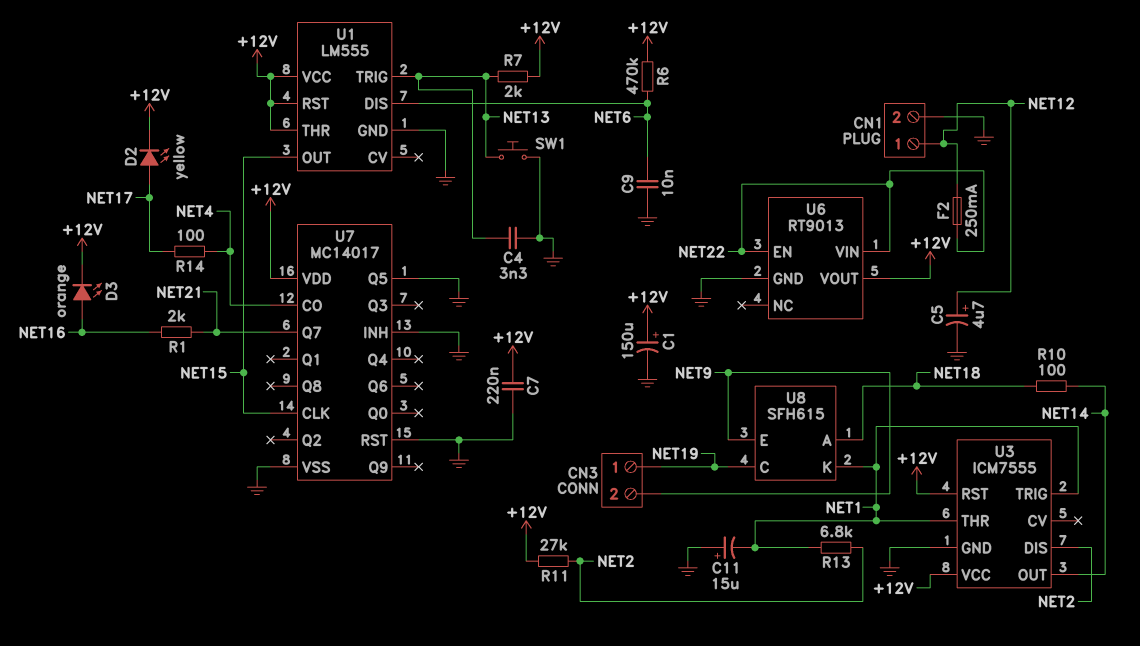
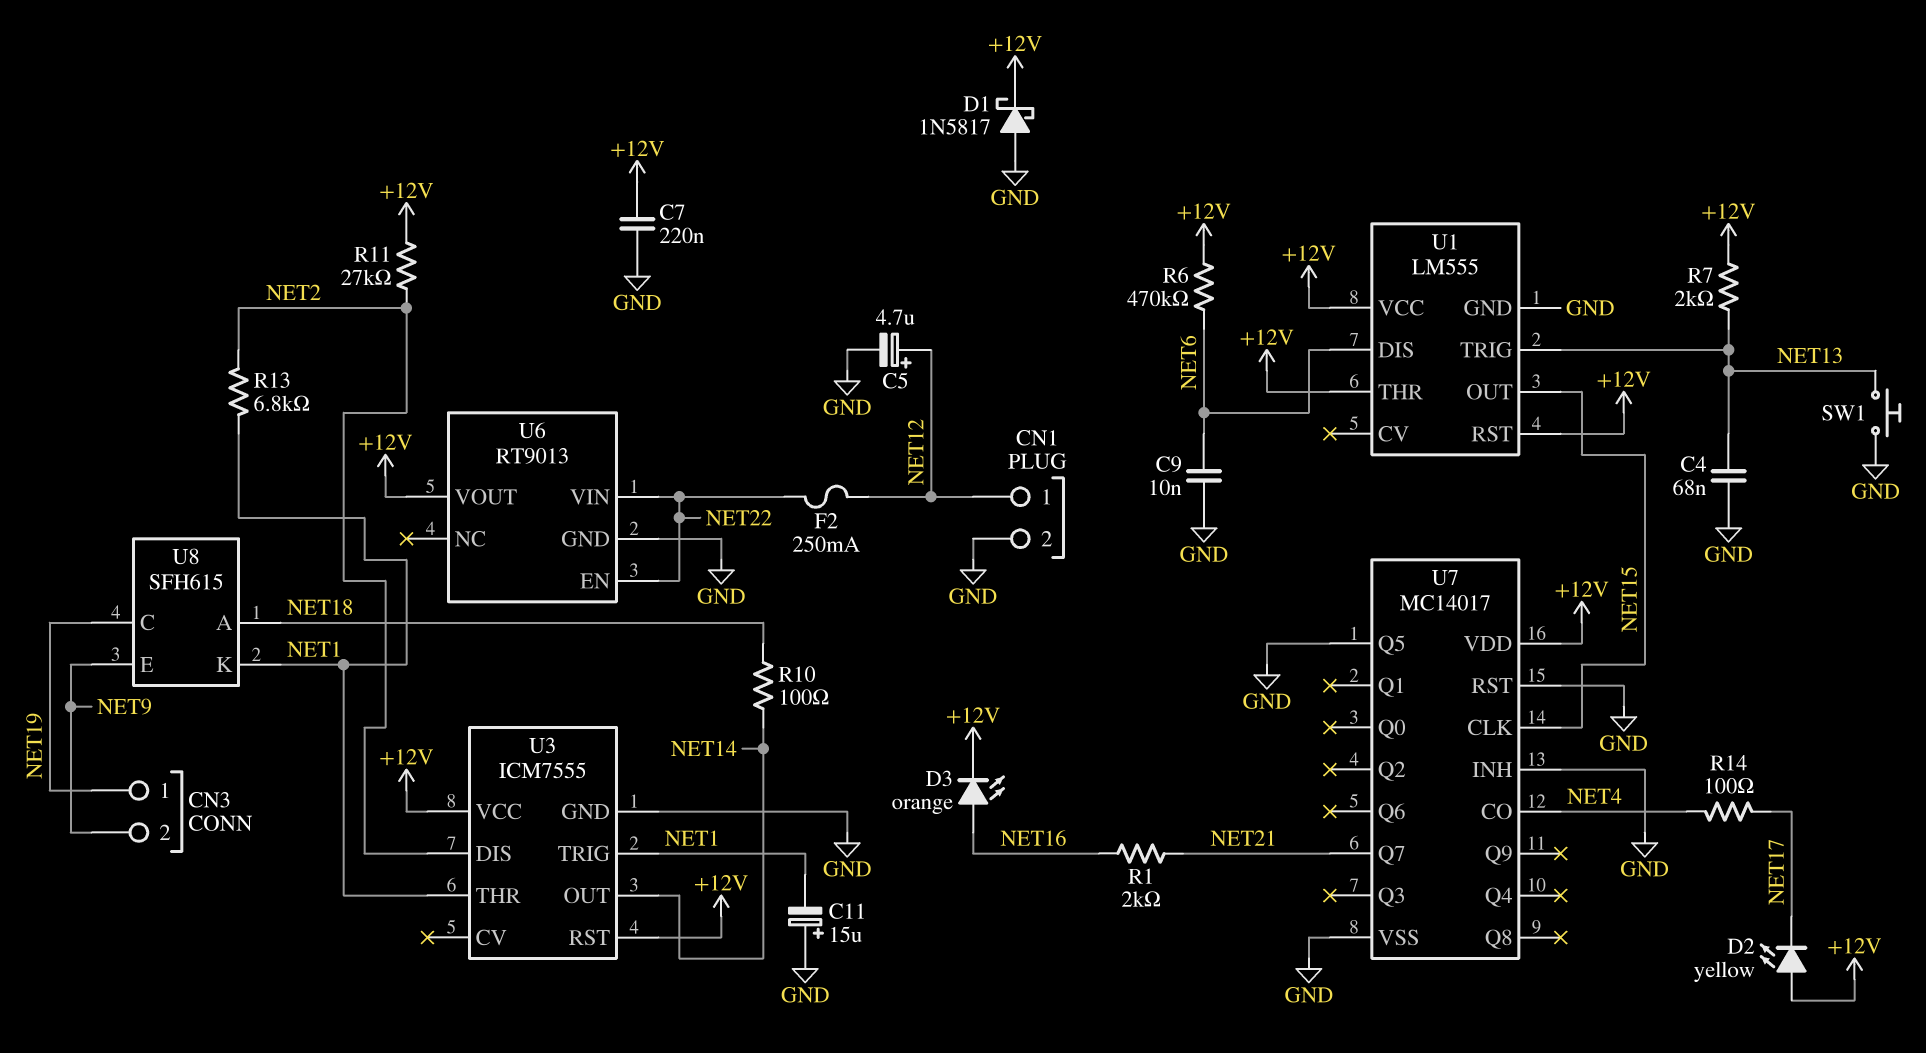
C1: 150uF (plus +12V, minus GND) -> none
C4: 3.3nF (GND, NET13) -> 68nF (GND, NET13)
D1: none -> schottky 1N5817 (A GND, K +12V)
D2: LED yellow (A NET17, K +12V) -> LED yellow (A +12V, K NET17)

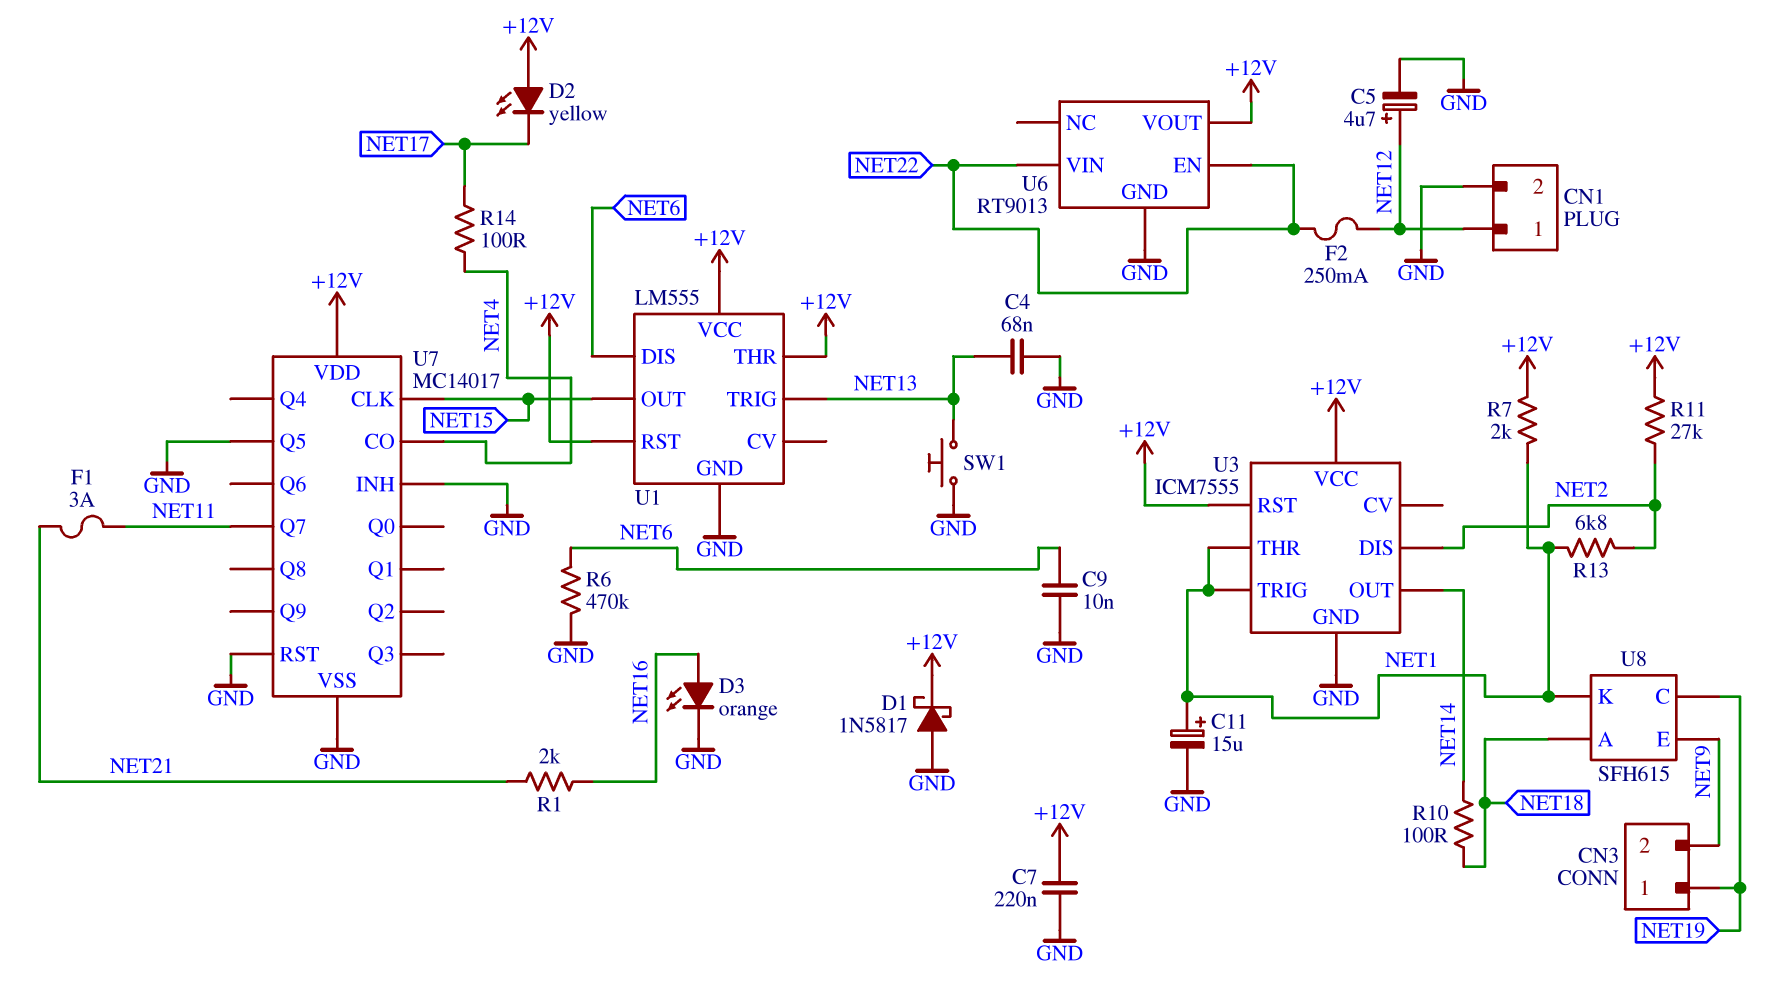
C11: 15uF (plus GND, minus NET1) -> 15uF (plus NET1, minus GND)
D3: LED orange (A NET16, K +12V) -> LED orange (A NET16, K GND)
F1: none -> 3A (NET11, NET21)
R6: 470k (+12V, NET6) -> 470k (GND, NET6)
R7: 2k (+12V, NET13) -> 2k (+12V, NET1)
U7 pin Q7: NET21 -> NET11

